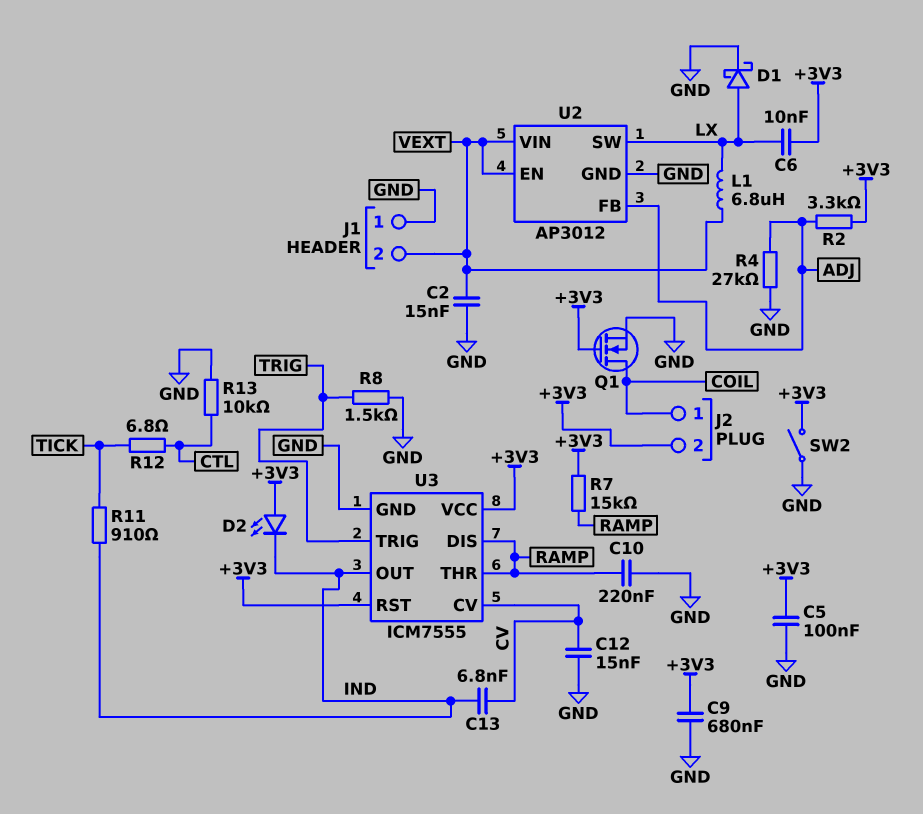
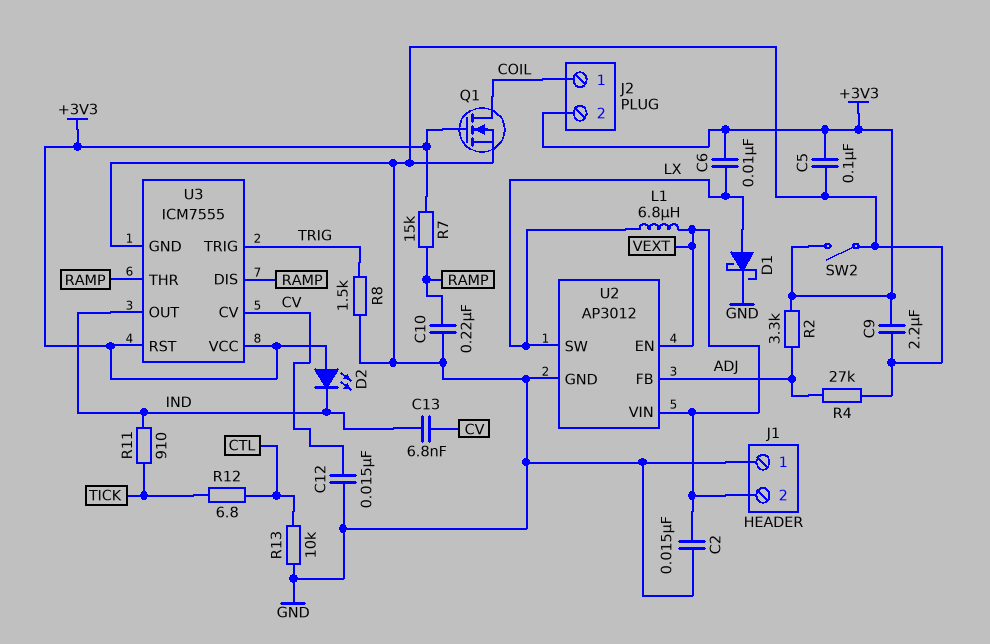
C9: 680nF (+3V3, GND) -> 2.2uF (+3V3, GND)

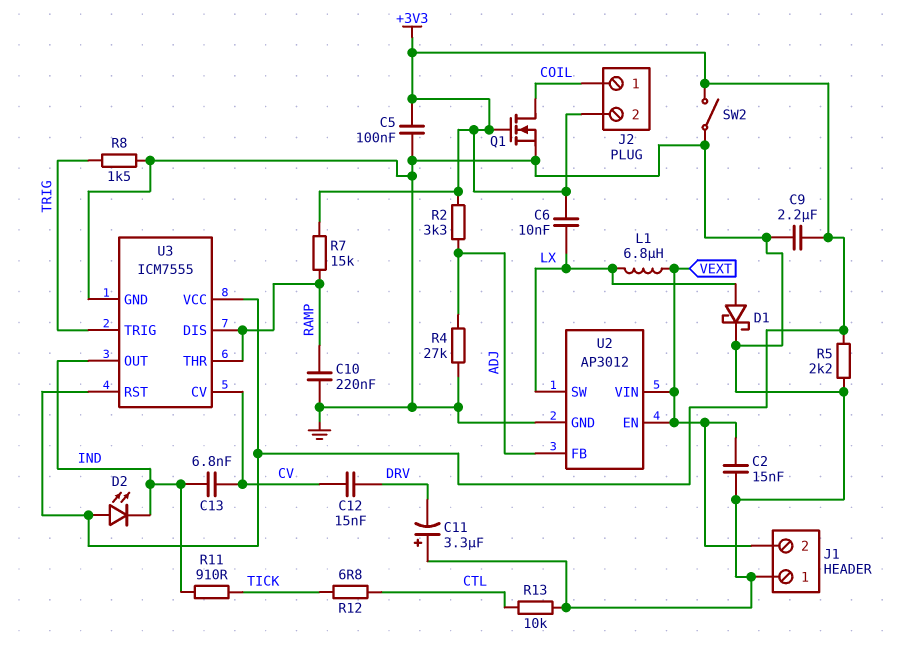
C11: none -> 3.3uF (plus GND, minus DRV)
C12: 15nF (CV, GND) -> 15nF (CV, DRV)
R5: none -> 2.2k (+3V3, GND)

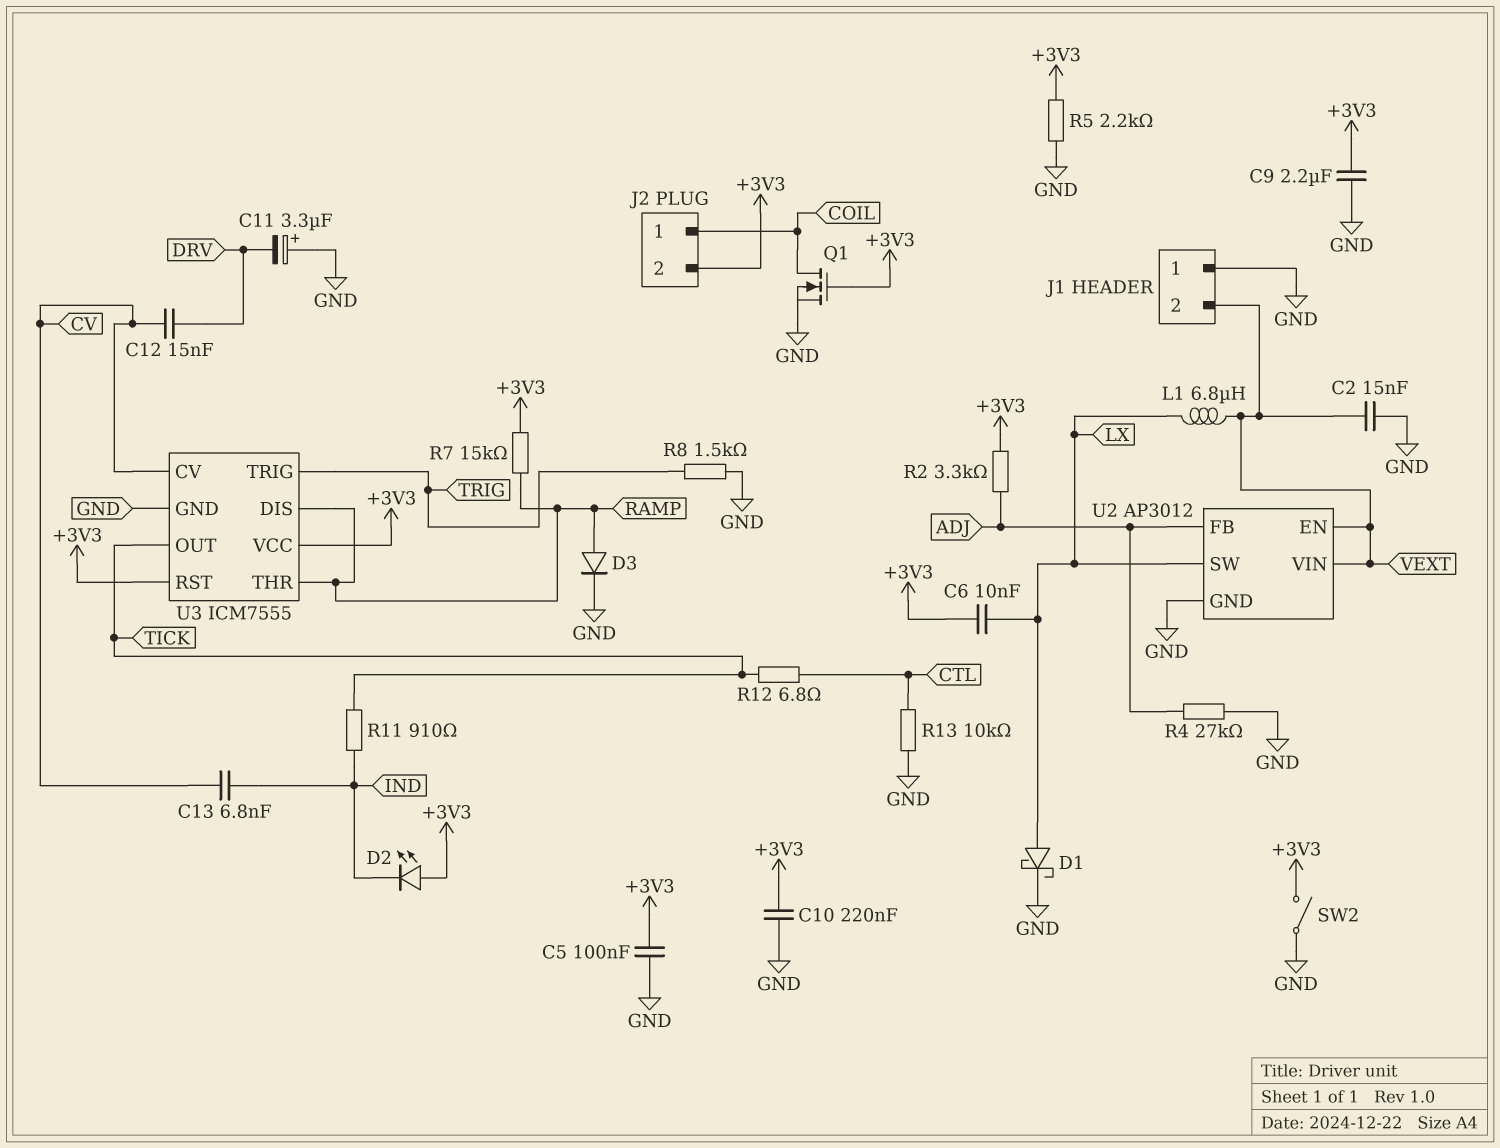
C10: 220nF (GND, RAMP) -> 220nF (+3V3, GND)
D3: none -> diode (A RAMP, K GND)
U3 pin OUT: IND -> TICK

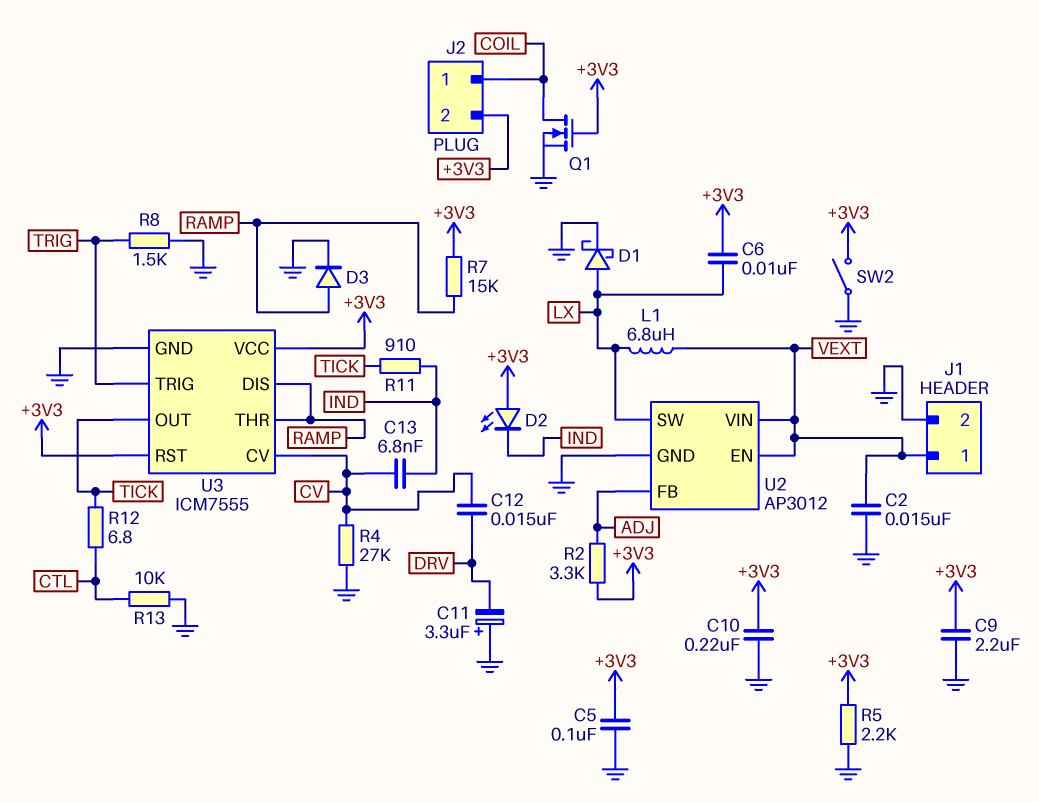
J1 pin 1: GND -> VEXT
J1 pin 2: VEXT -> GND
R4: 27k (ADJ, GND) -> 27k (CV, GND)

